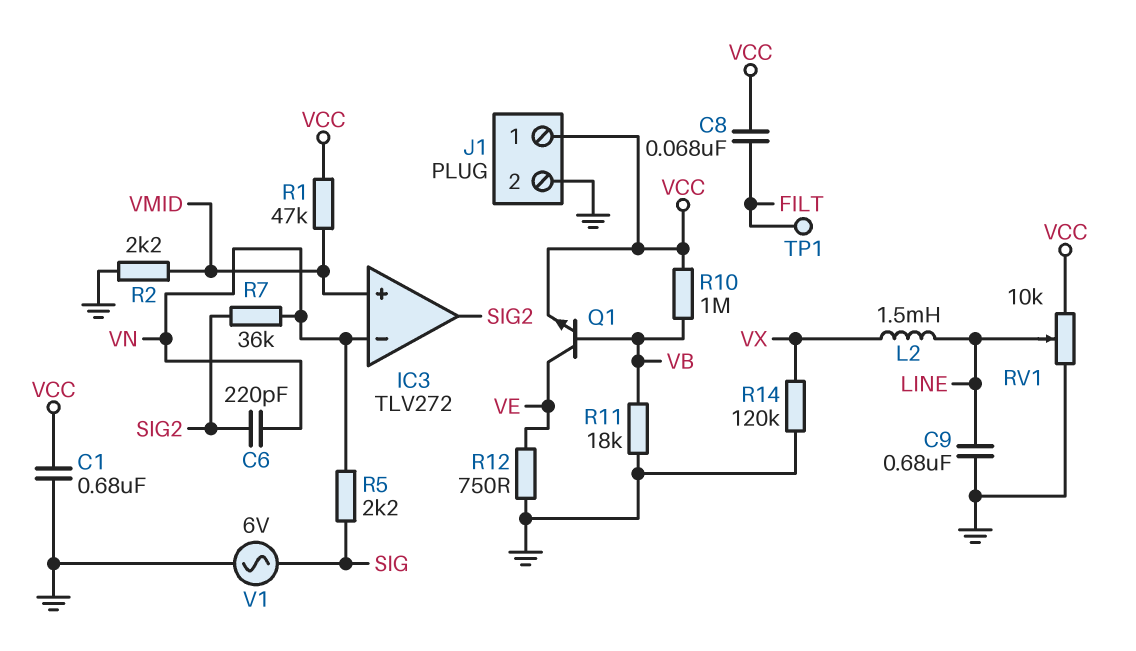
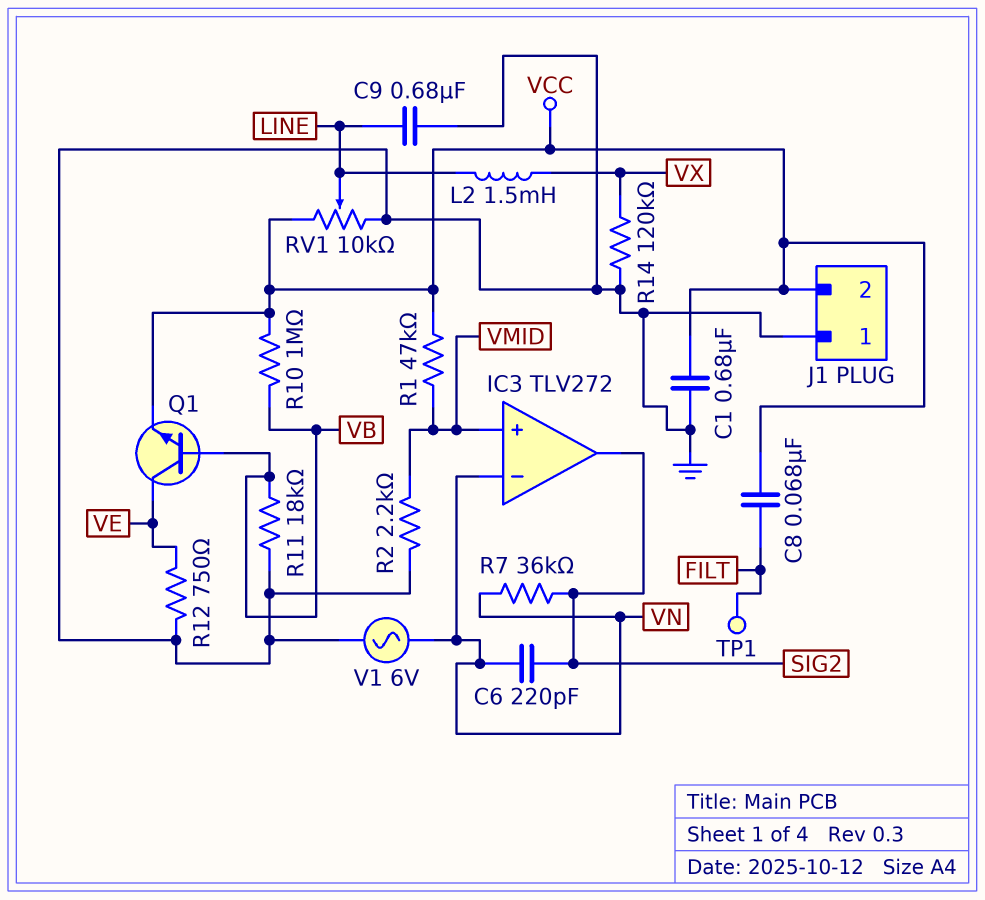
J1 pin 1: VCC -> GND
J1 pin 2: GND -> VCC
R5: 2.2k (SIG, VN) -> none
V1: AC 6V (GND, SIG) -> AC 6V (GND, VN)

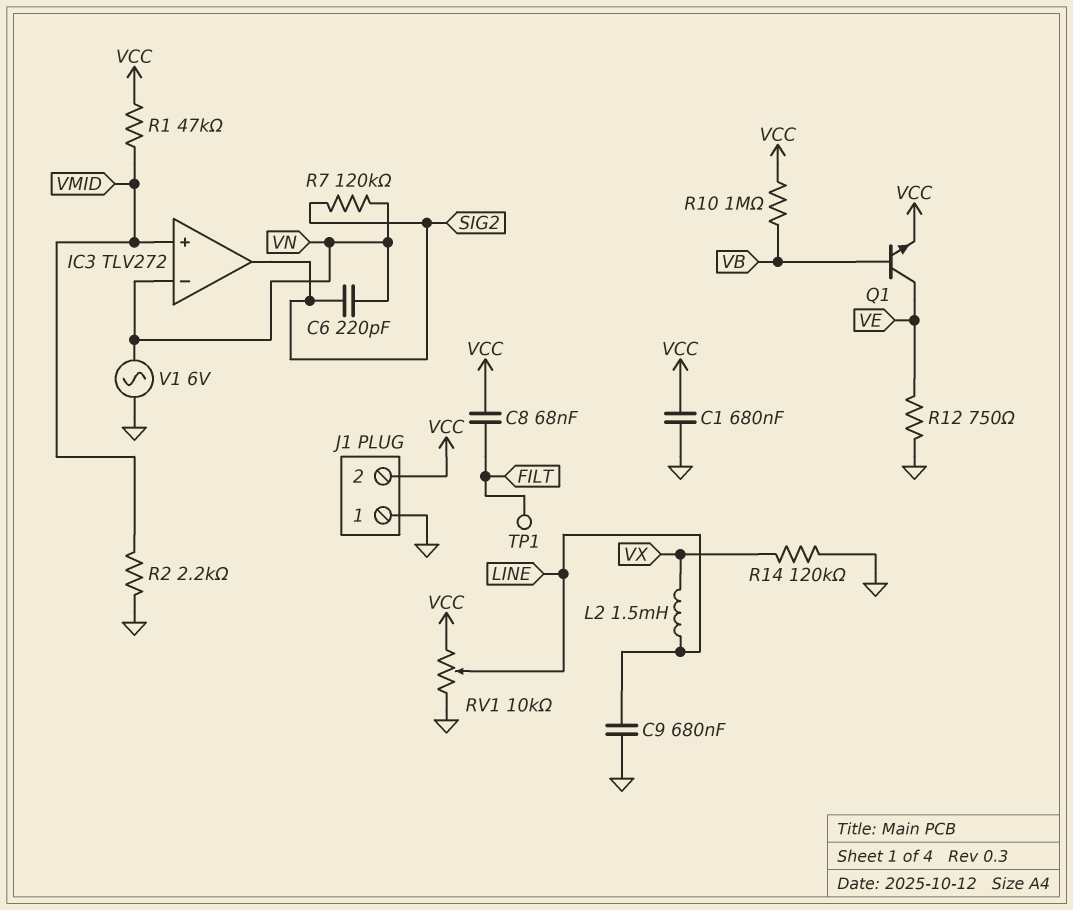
R7: 36k (SIG2, VN) -> 120k (SIG2, VN)
R11: 18k (GND, VB) -> none

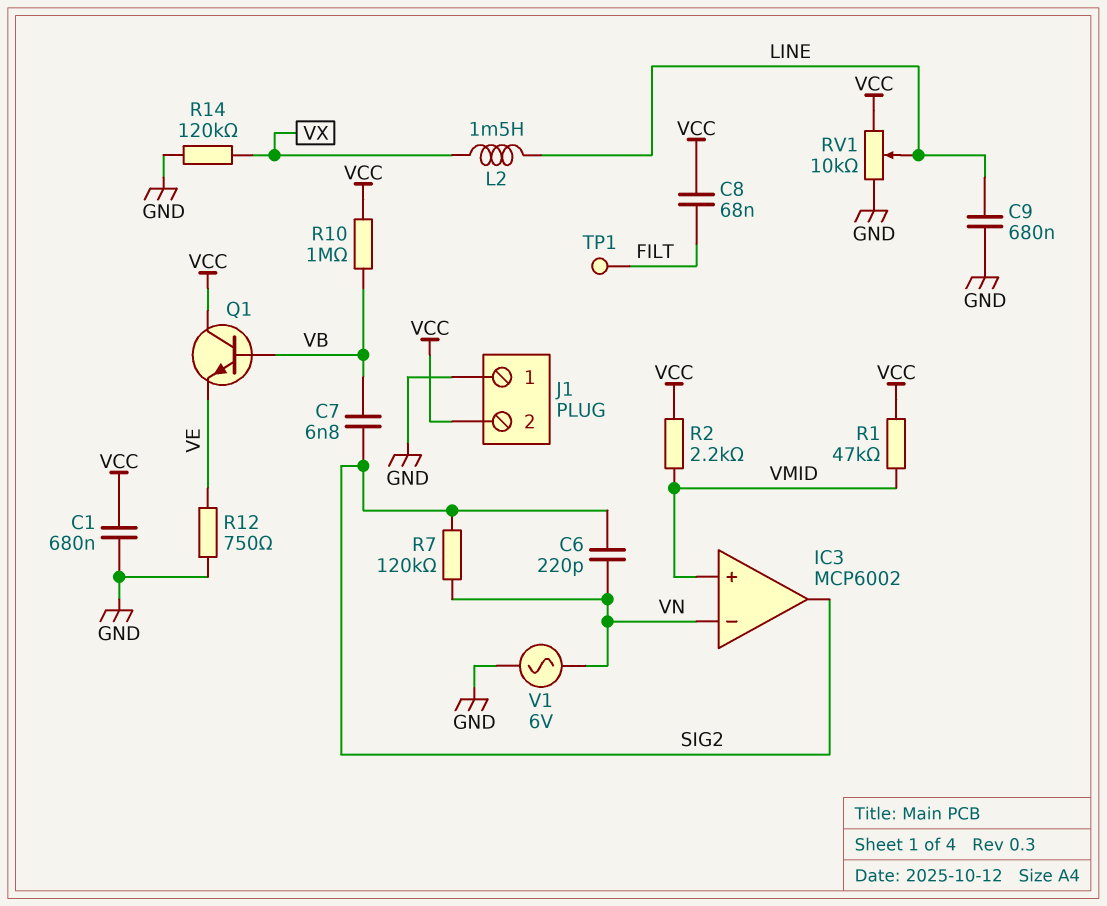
C7: none -> 6.8nF (SIG2, VB)
IC3: TLV272 -> MCP6002
Q1: NPN (B VB, C VE, E VCC) -> NPN (B VB, C VCC, E VE)
R2: 2.2k (GND, VMID) -> 2.2k (VCC, VMID)

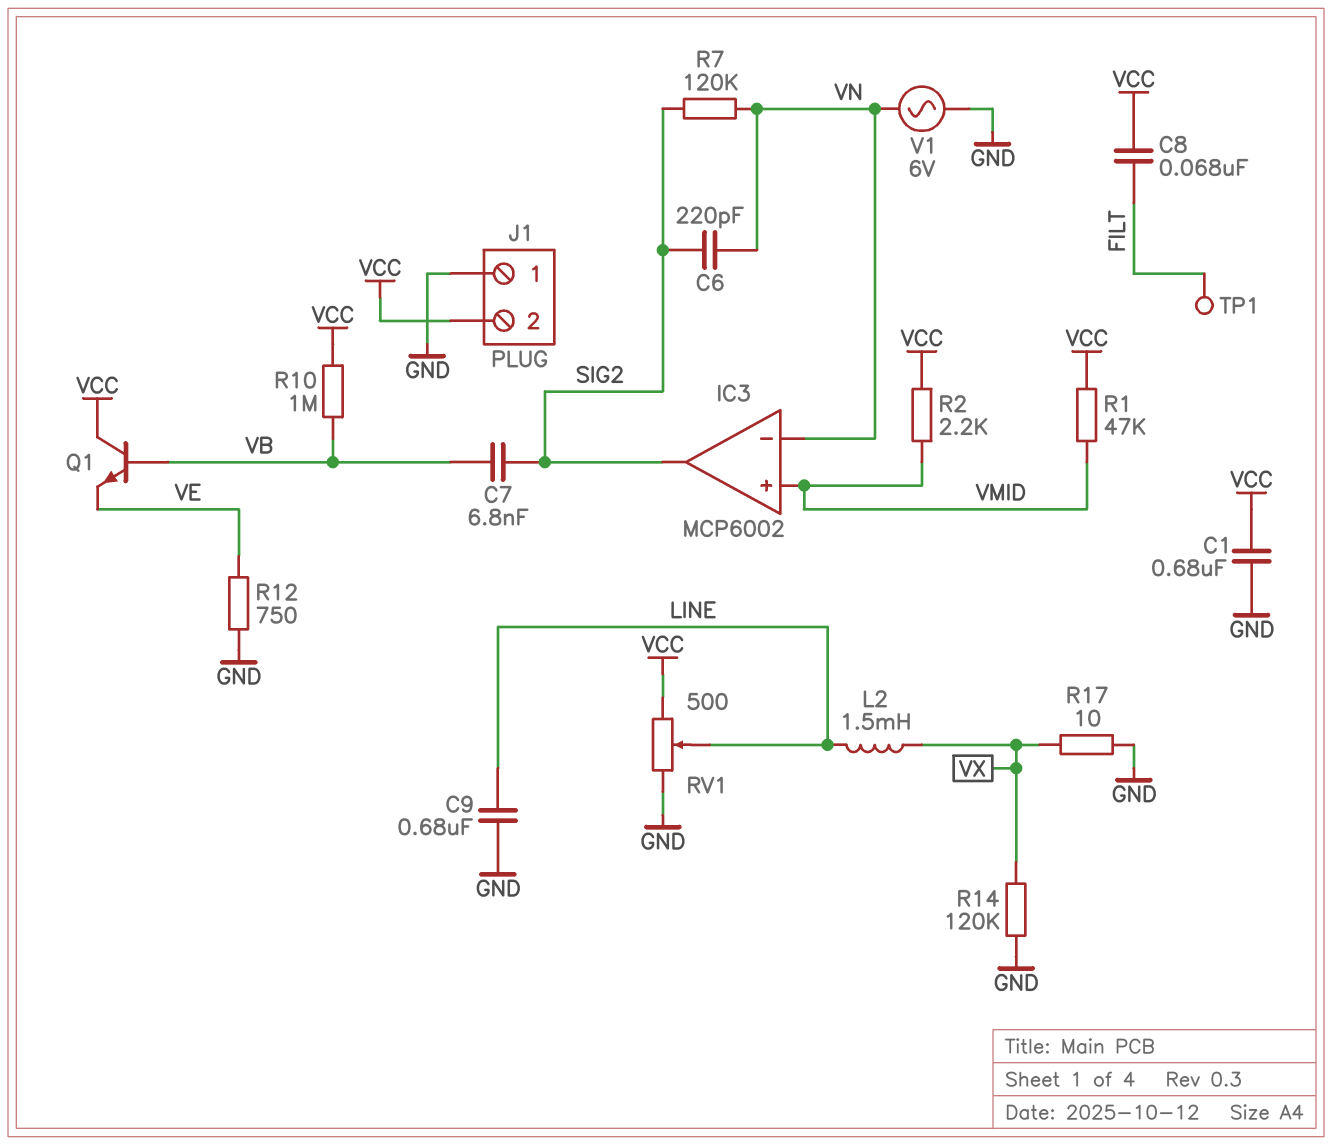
R17: none -> 10 (GND, VX)
RV1: 10k (GND, VCC, wiper LINE) -> 500 (GND, VCC, wiper LINE)

